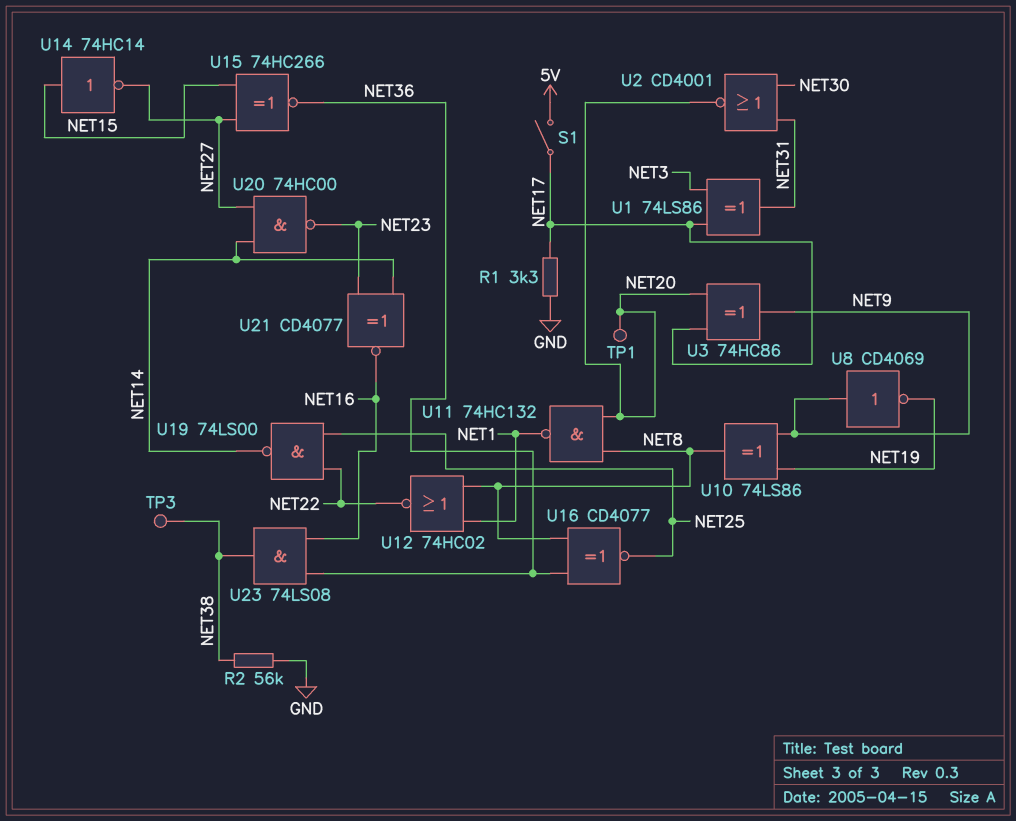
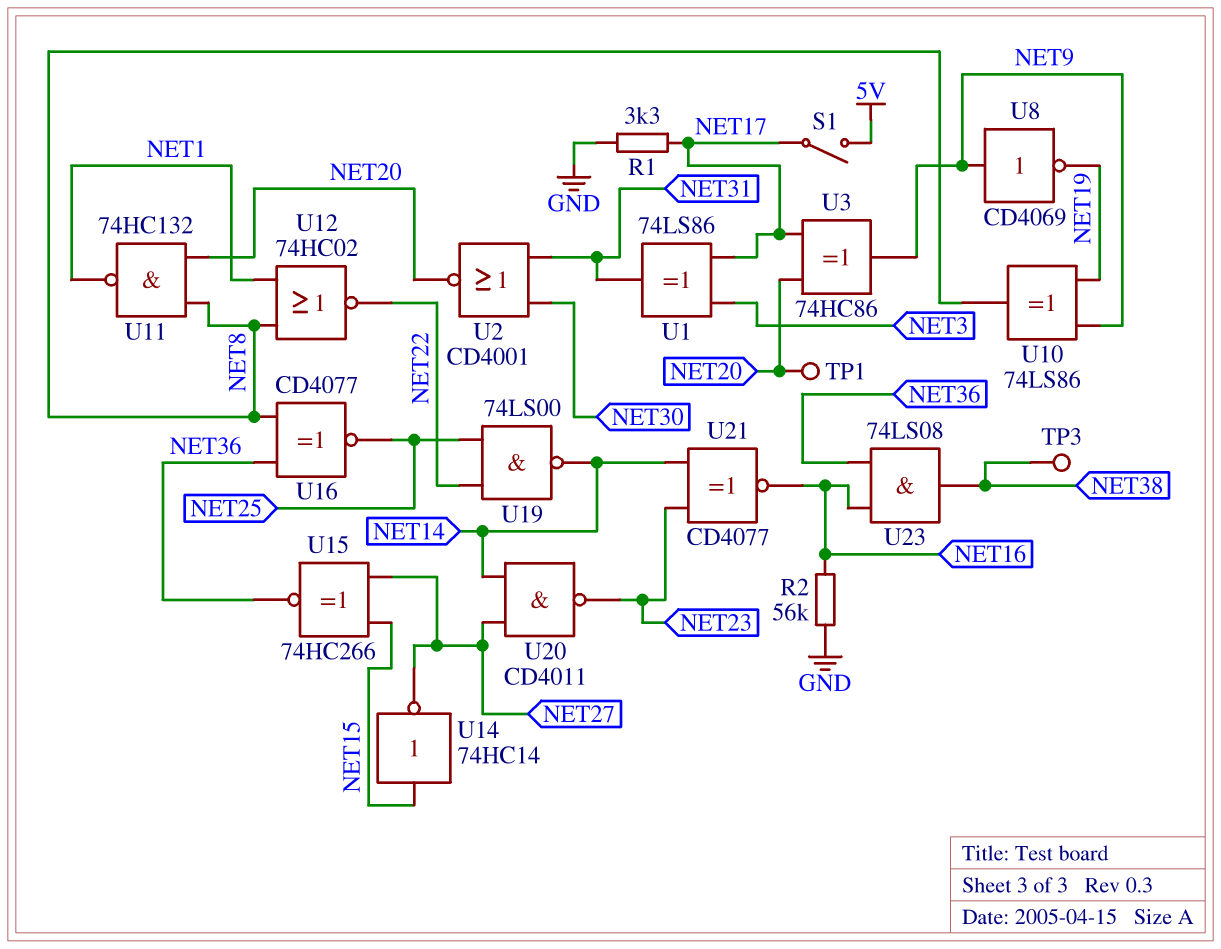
R2: 56k (GND, NET38) -> 56k (GND, NET16)
U20: NAND 74HC00 (in NET14, in NET27, out NET23) -> NAND CD4011 (in NET14, in NET27, out NET23)

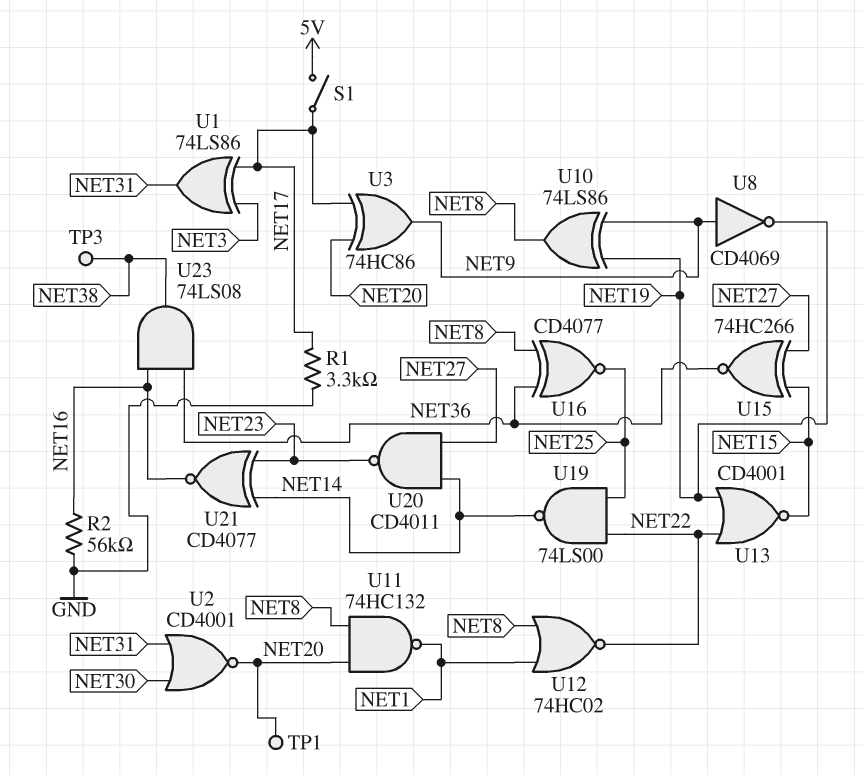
U13: none -> NOR CD4001 (in NET19, in NET22, out NET15)
U14: NOT 74HC14 (in NET15, out NET27) -> none

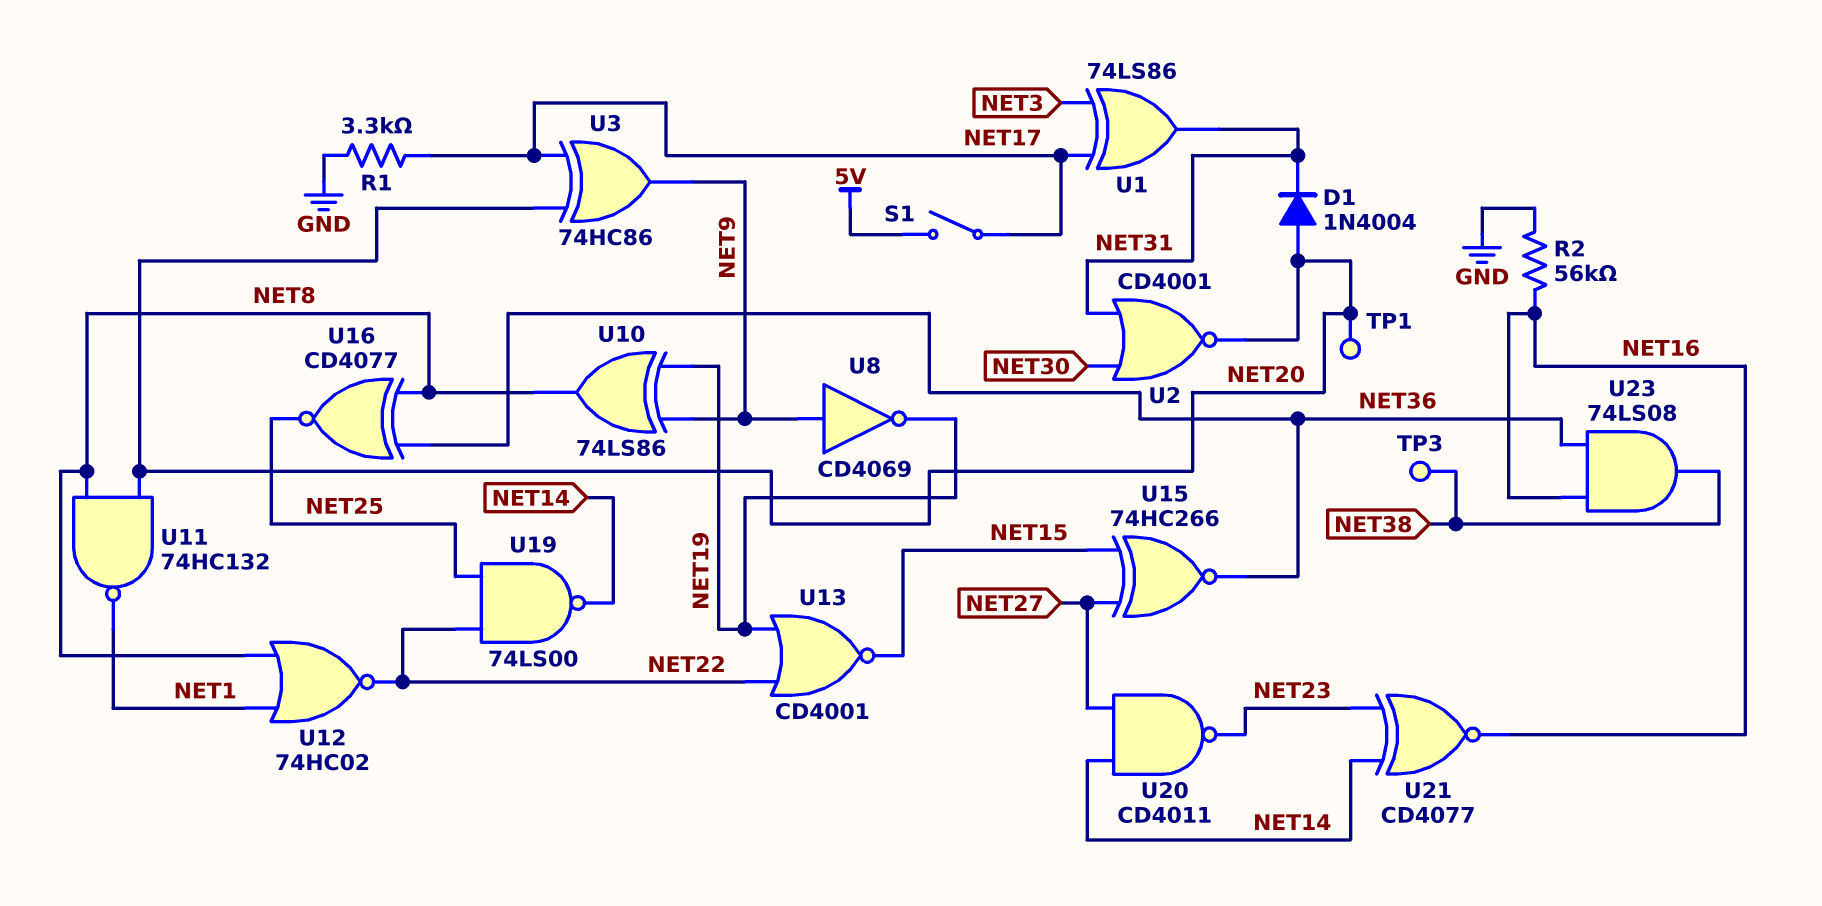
D1: none -> diode 1N4004 (A NET20, K NET31)

